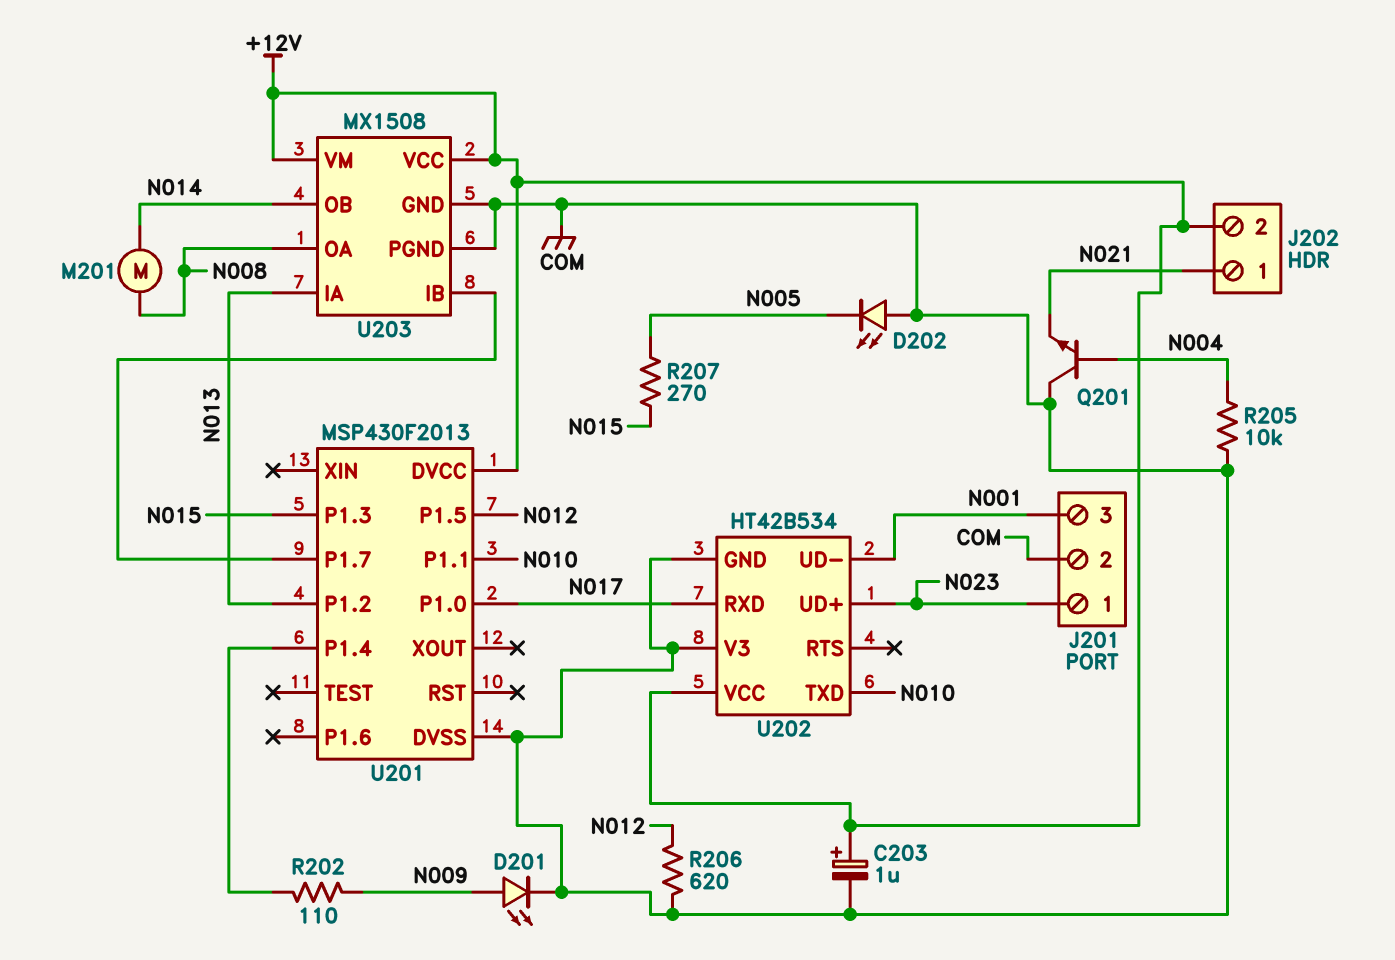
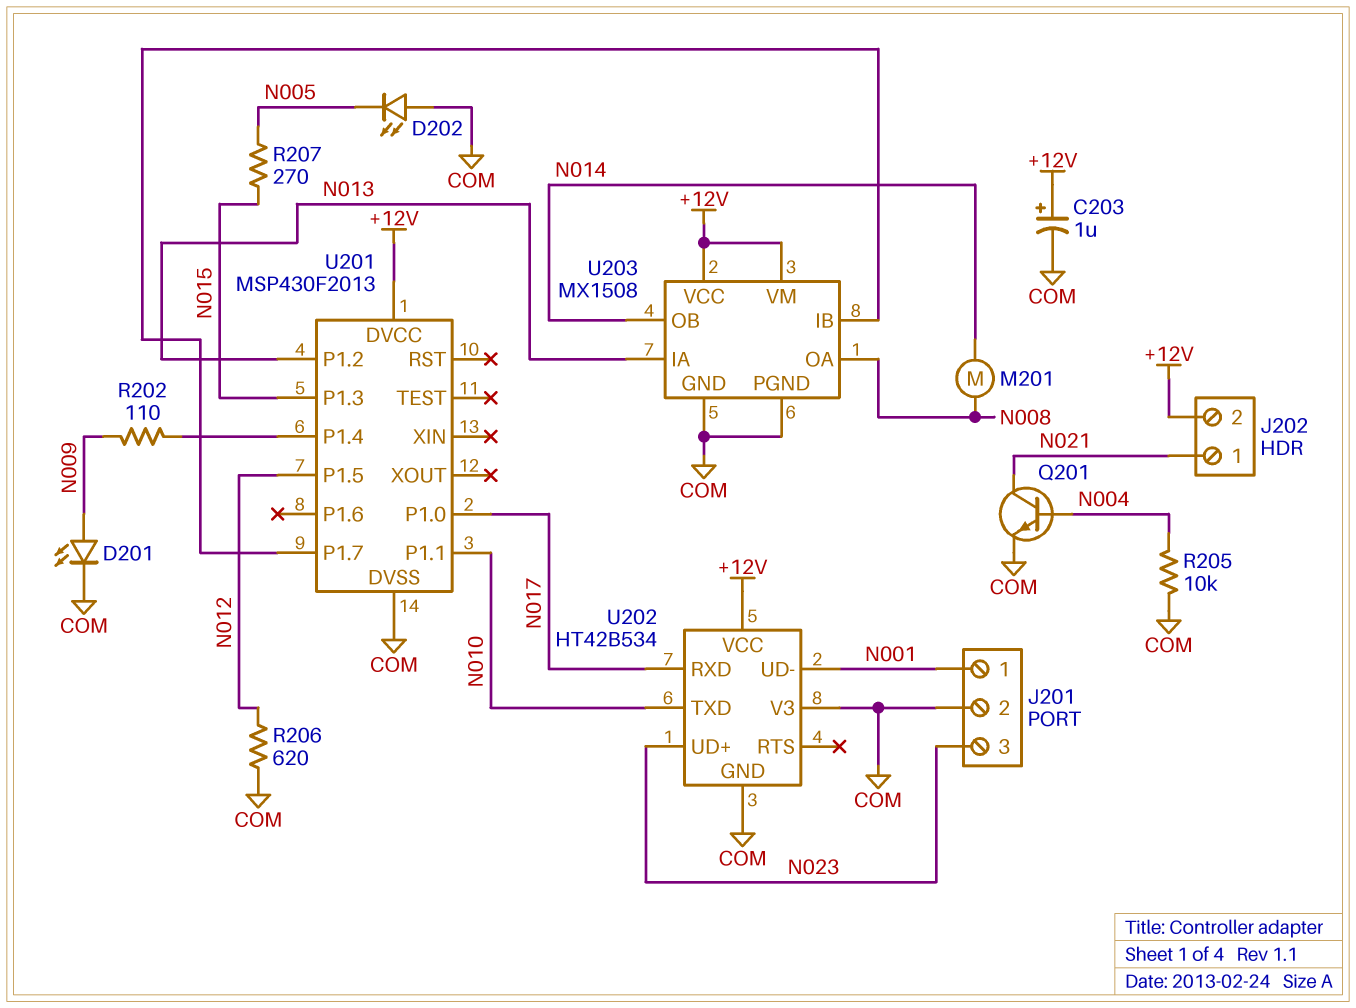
J201 pin 1: N023 -> N001
J201 pin 3: N001 -> N023
Q201: NPN (B N004, C COM, E N021) -> NPN (B N004, C N021, E COM)

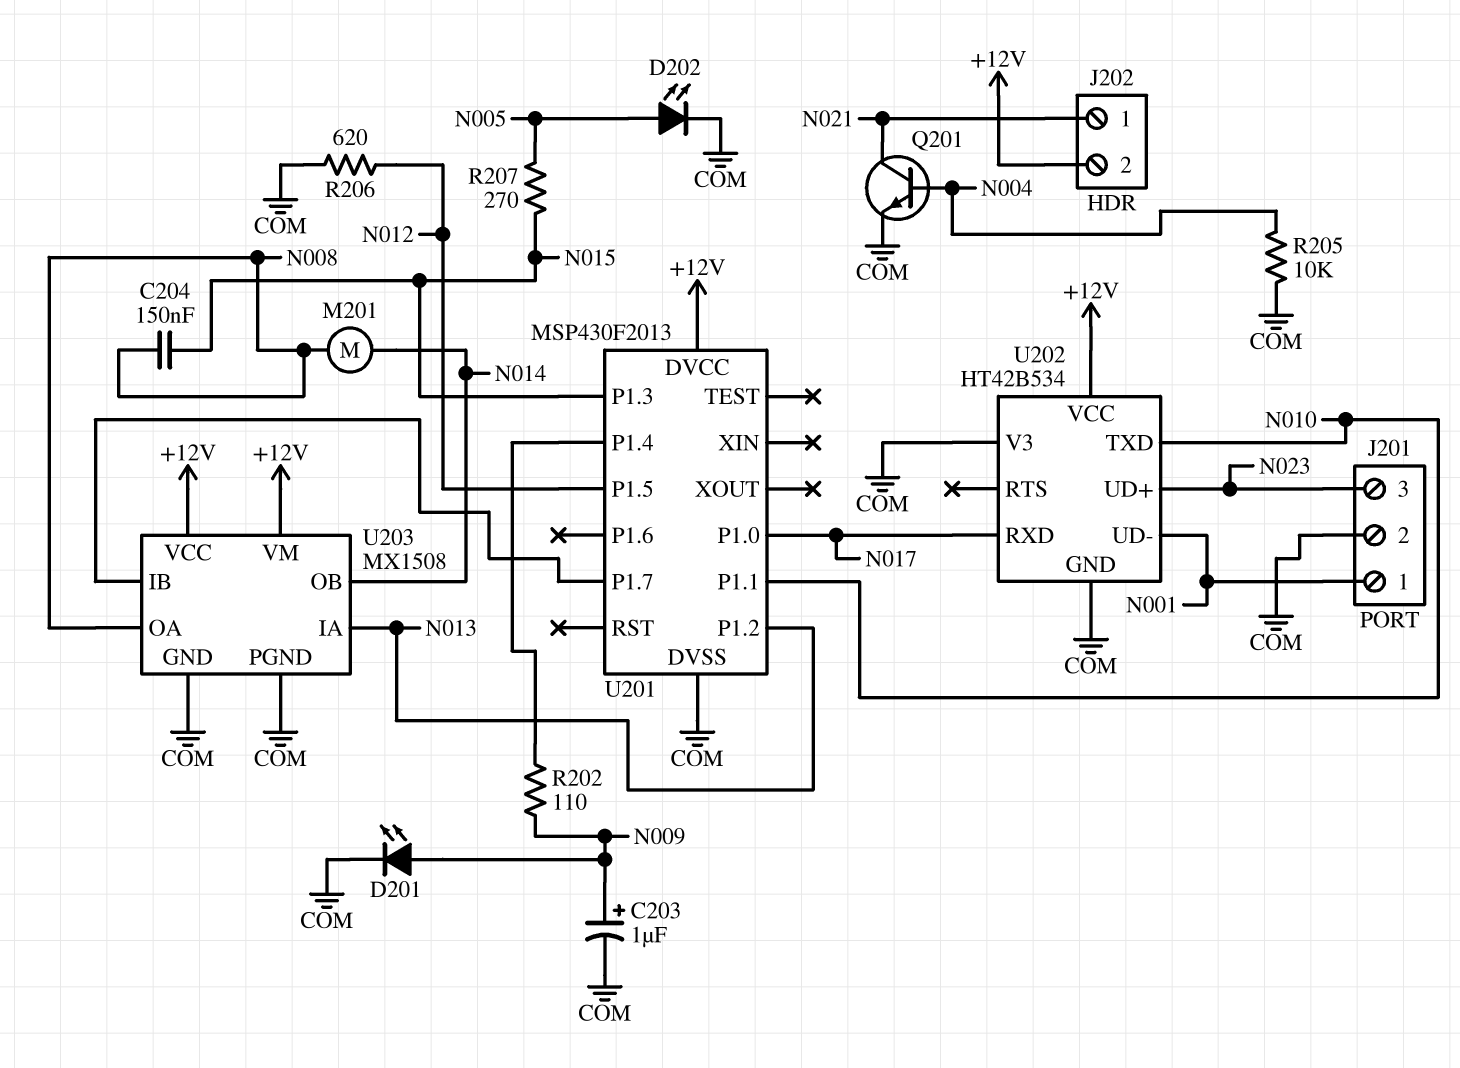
C203: 1uF (plus +12V, minus COM) -> 1uF (plus N009, minus COM)
C204: none -> 150nF (N008, N015)
D202: LED (A COM, K N005) -> LED (A N005, K COM)

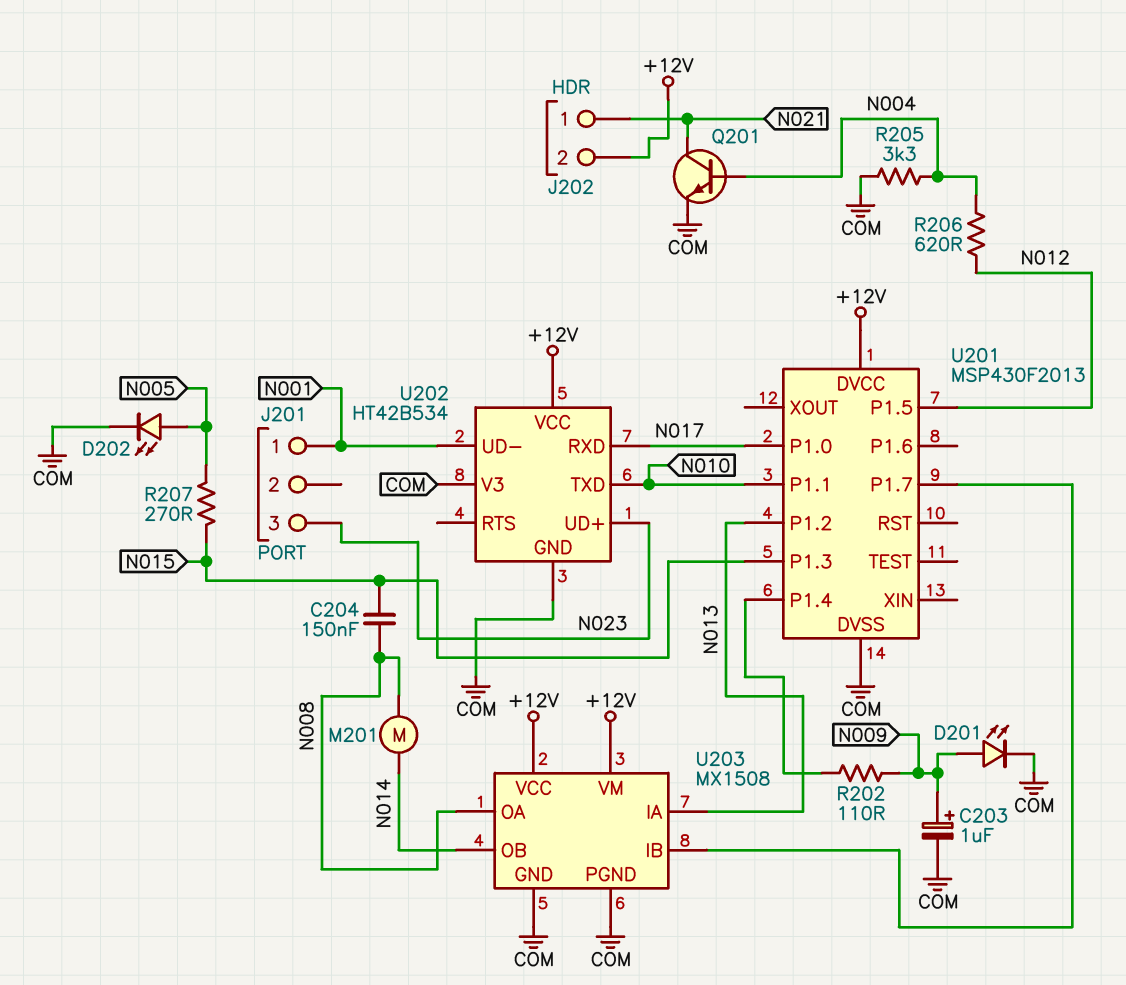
J201 pin 2: COM -> none
R205: 10k (COM, N004) -> 3.3k (COM, N004)
R206: 620 (COM, N012) -> 620 (N004, N012)

